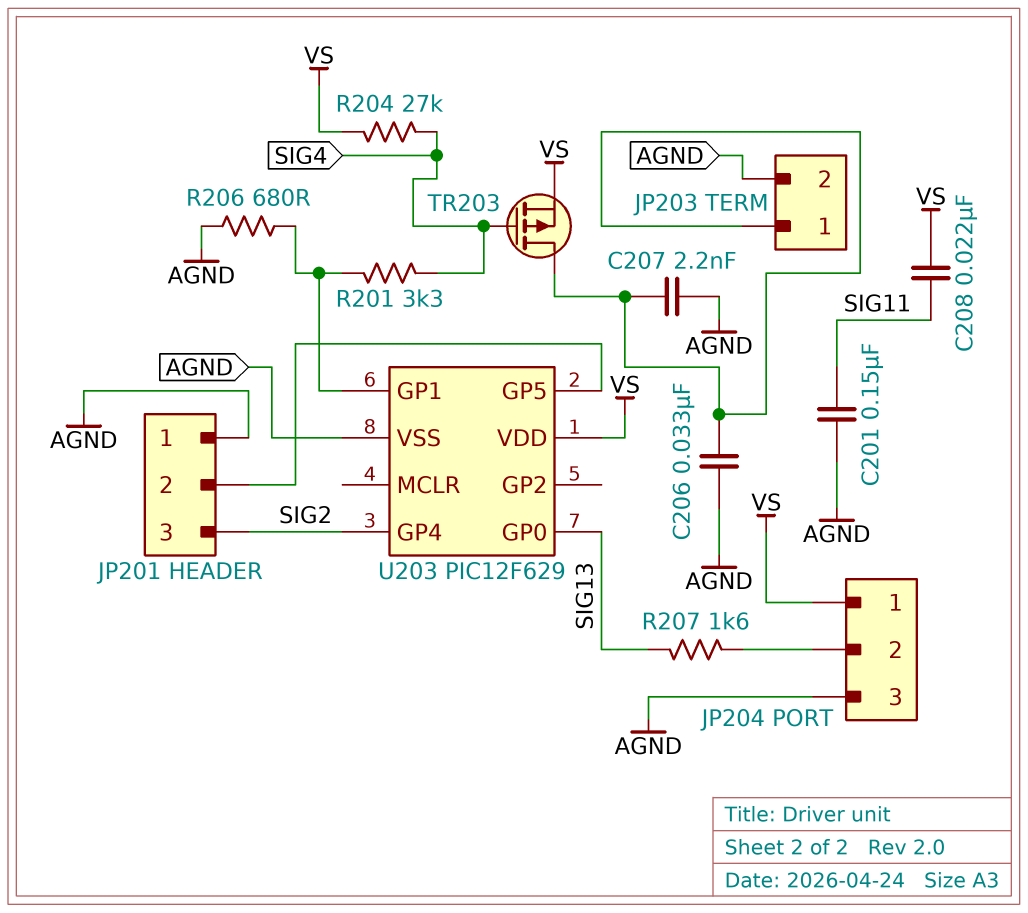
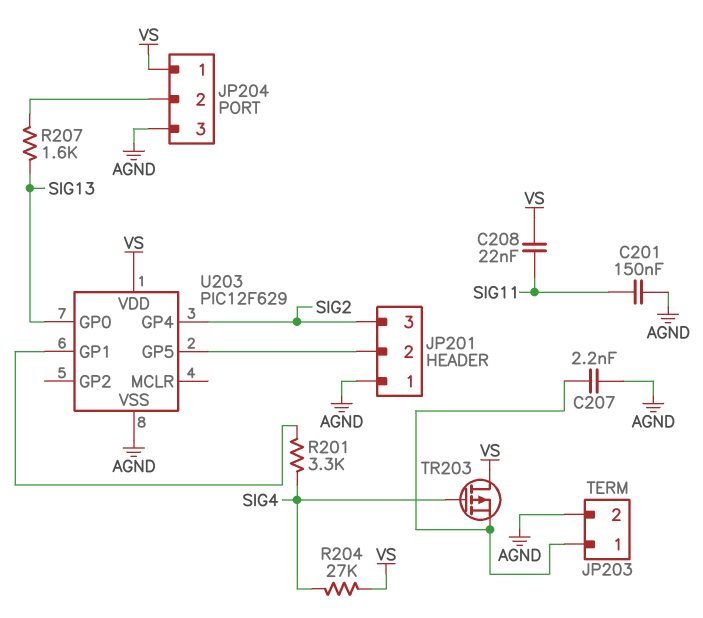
C206: 33nF (AGND, JP203/1) -> none
R206: 680 (AGND, U203/GP1) -> none
TR203: PMOS (G SIG4, D JP203/1, S VS) -> PMOS (G SIG4, D VS, S JP203/1)

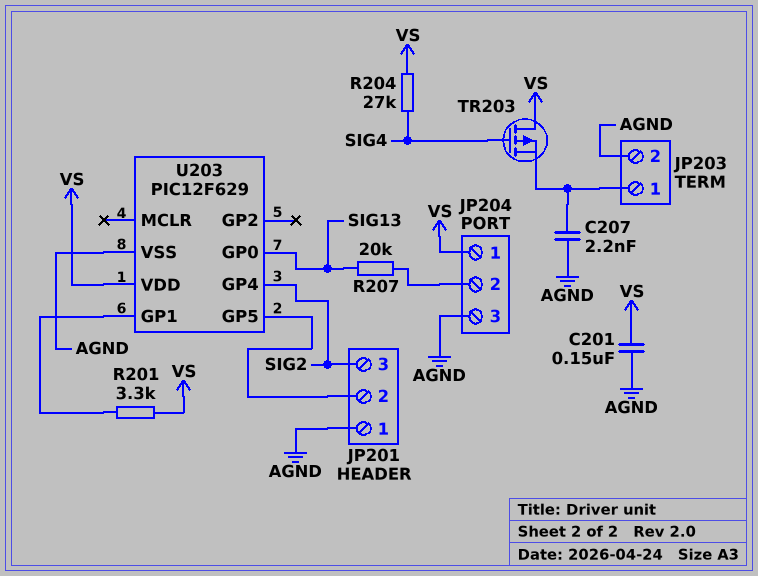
C201: 150nF (AGND, SIG11) -> 150nF (AGND, VS)
C208: 22nF (SIG11, VS) -> none
R201: 3.3k (SIG4, U203/GP1) -> 3.3k (U203/GP1, VS)
R207: 1.6k (JP204/2, SIG13) -> 20k (JP204/2, SIG13)

